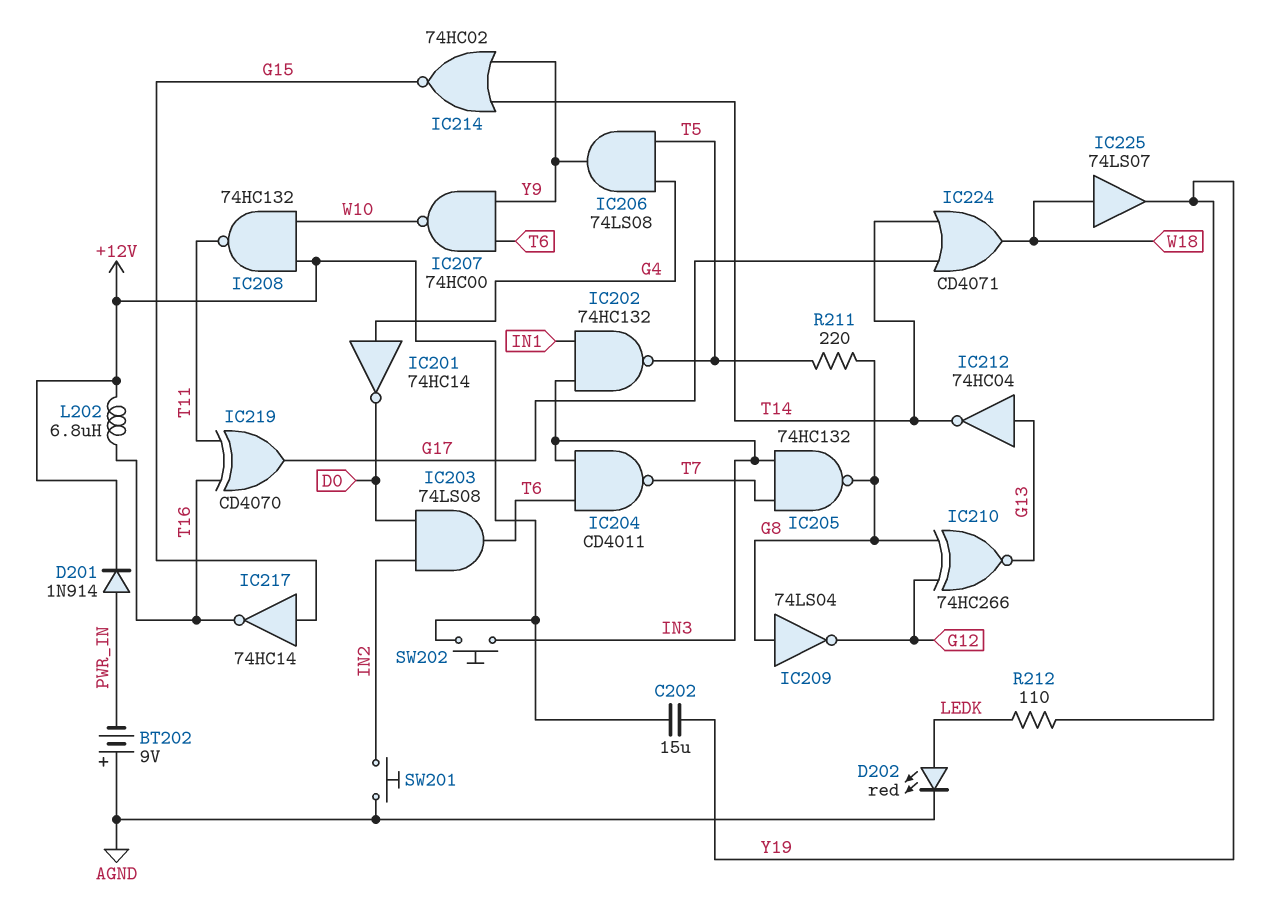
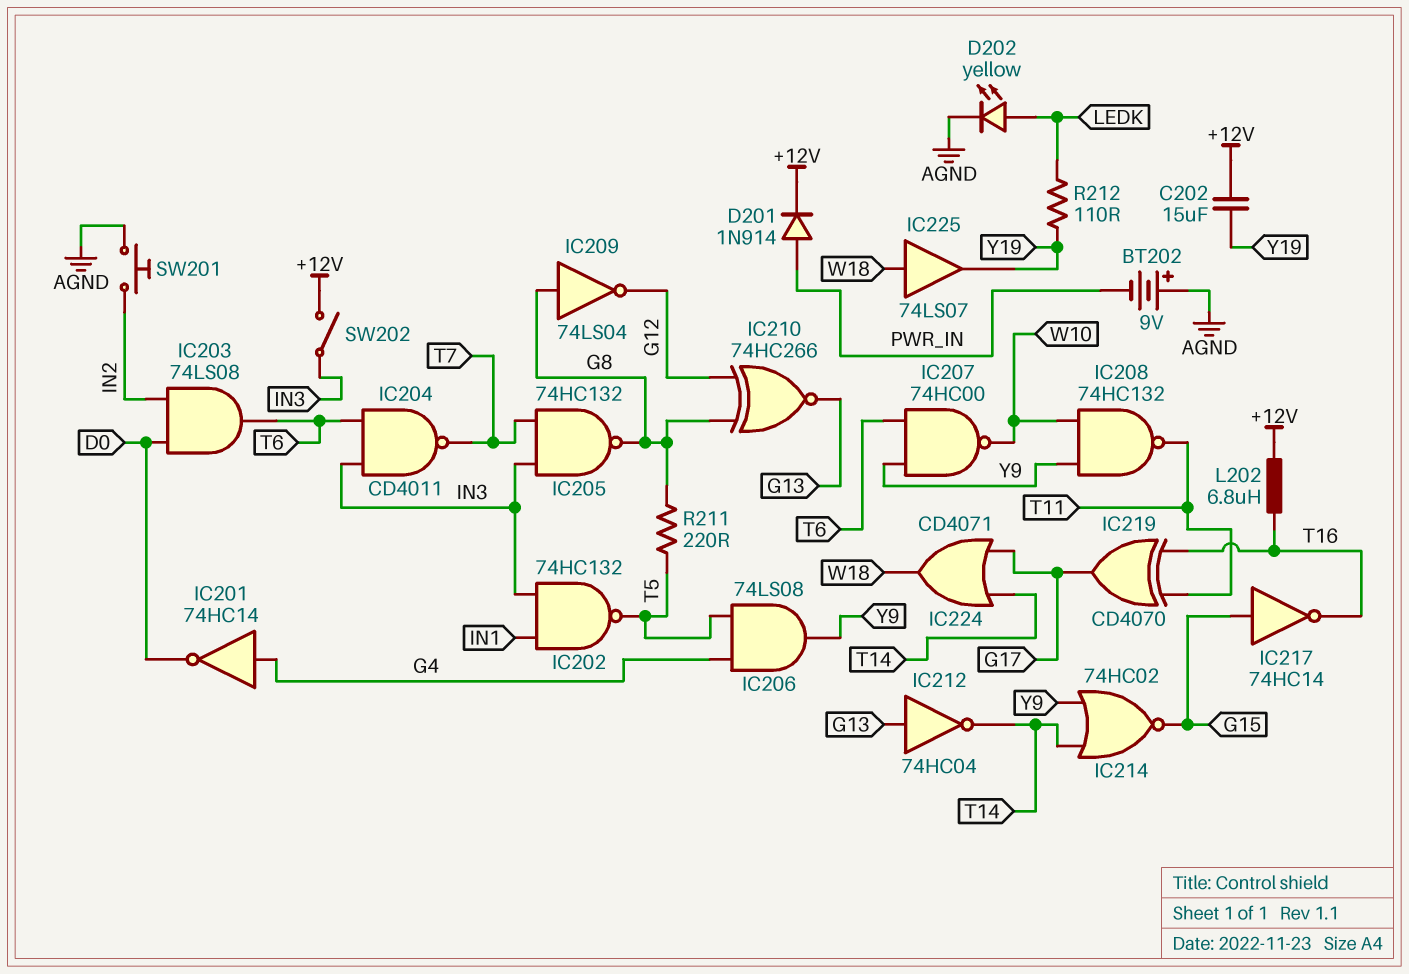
D202: LED red (A LEDK, K AGND) -> LED yellow (A LEDK, K AGND)
IC208: NAND 74HC132 (in +12V, in W10, out T11) -> NAND 74HC132 (in W10, in Y9, out T11)
SW202: button (+12V, IN3) -> switch (+12V, IN3)

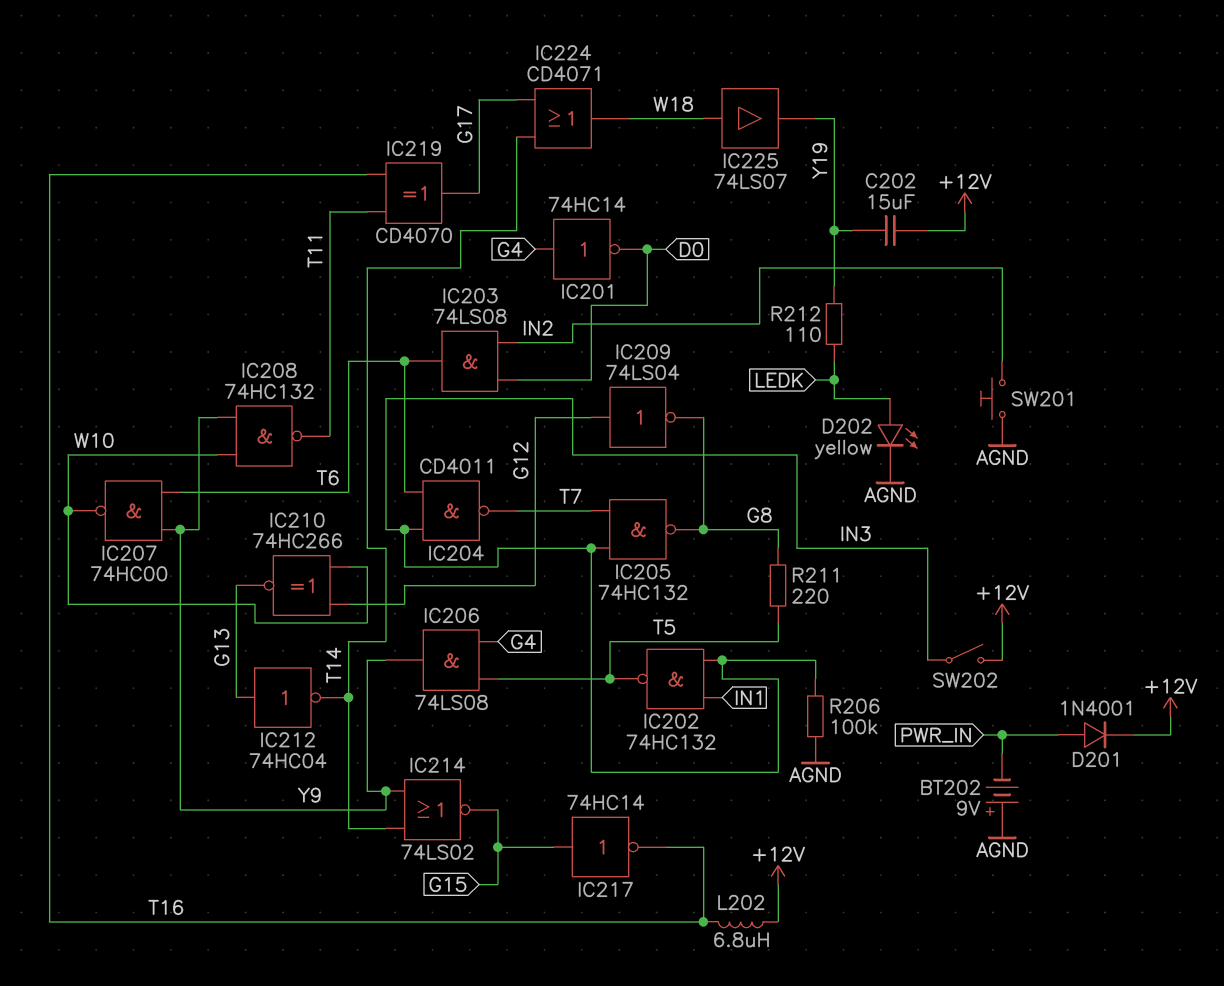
D201: diode 1N914 (A PWR_IN, K +12V) -> diode 1N4001 (A PWR_IN, K +12V)
IC209: NOT 74LS04 (in G8, out G12) -> NOT 74LS04 (in G12, out G8)
IC210: XNOR 74HC266 (in G8, in G12, out G13) -> XNOR 74HC266 (in G12, in W10, out G13)
IC214: NOR 74HC02 (in T14, in Y9, out G15) -> NOR 74LS02 (in T14, in Y9, out G15)
R206: none -> 100k (AGND, IN3)

